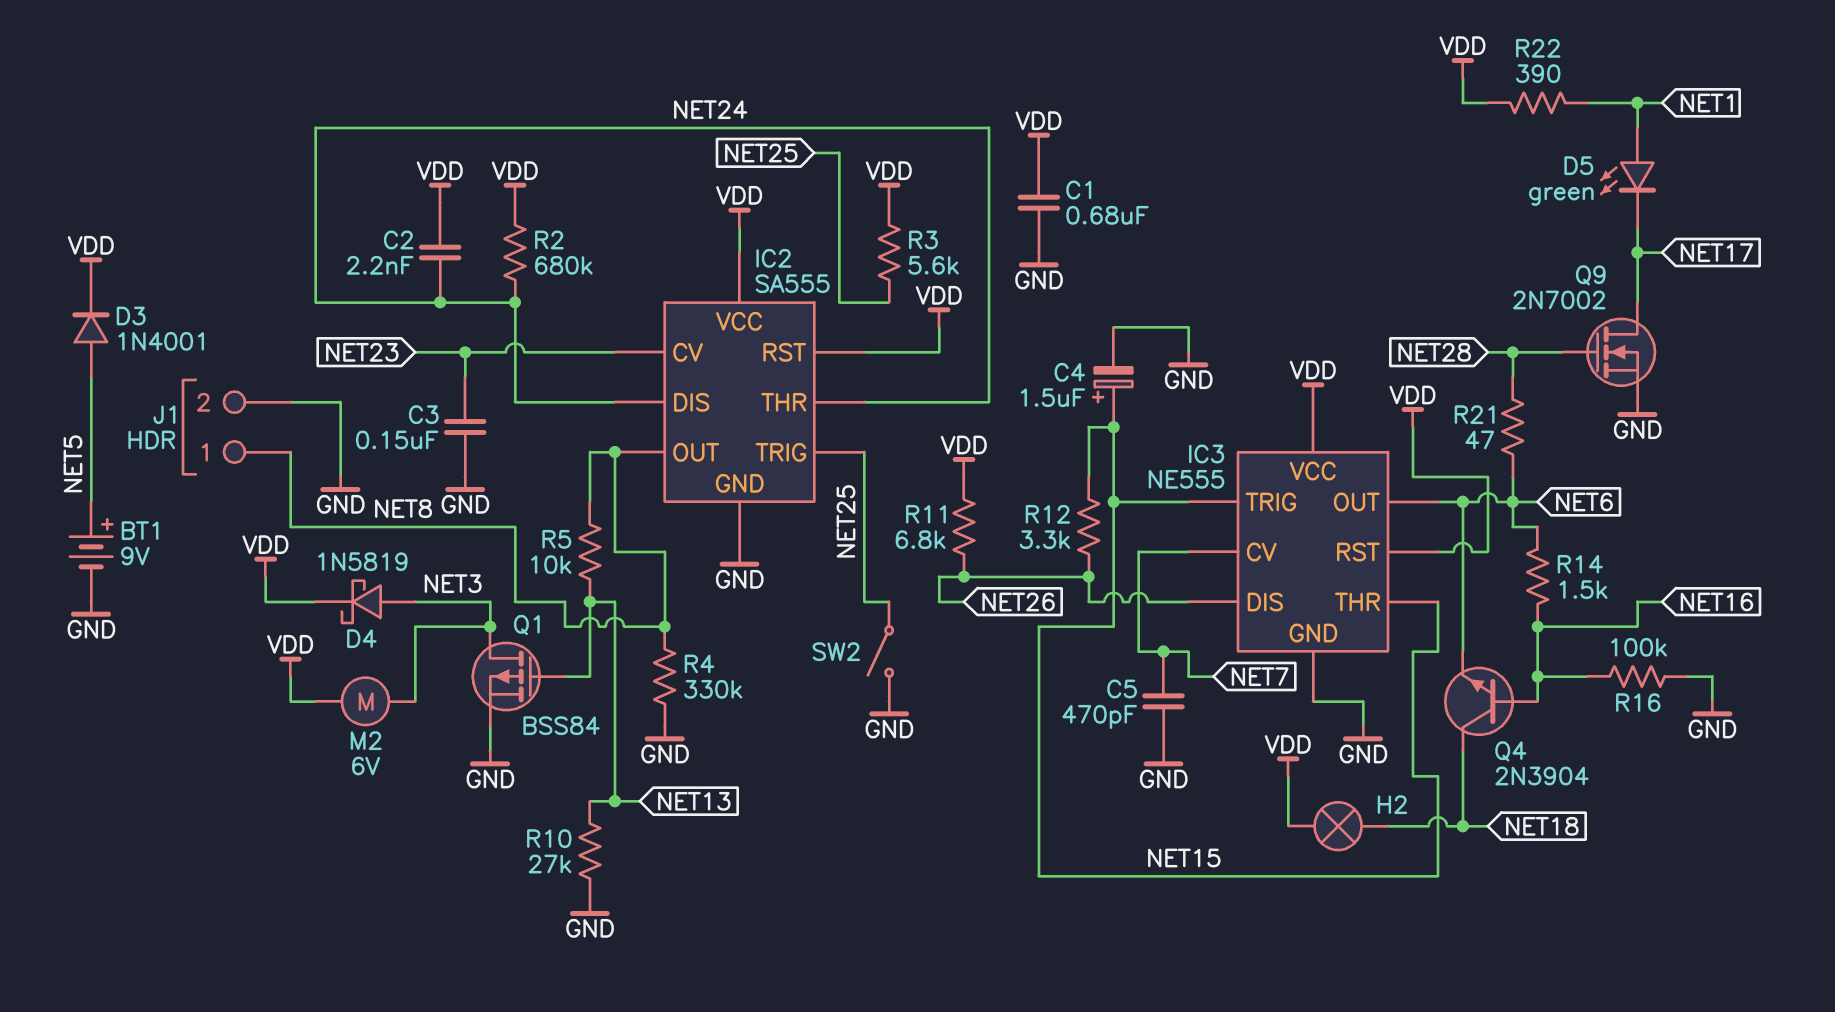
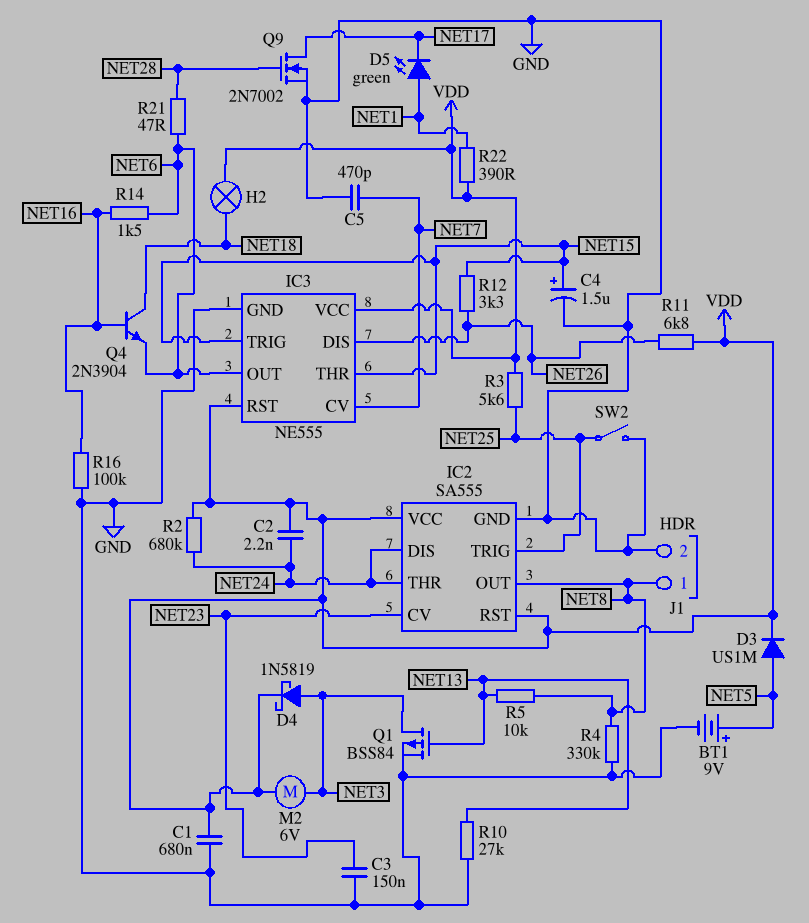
D3: diode 1N4001 (A NET5, K VDD) -> diode US1M (A NET5, K VDD)

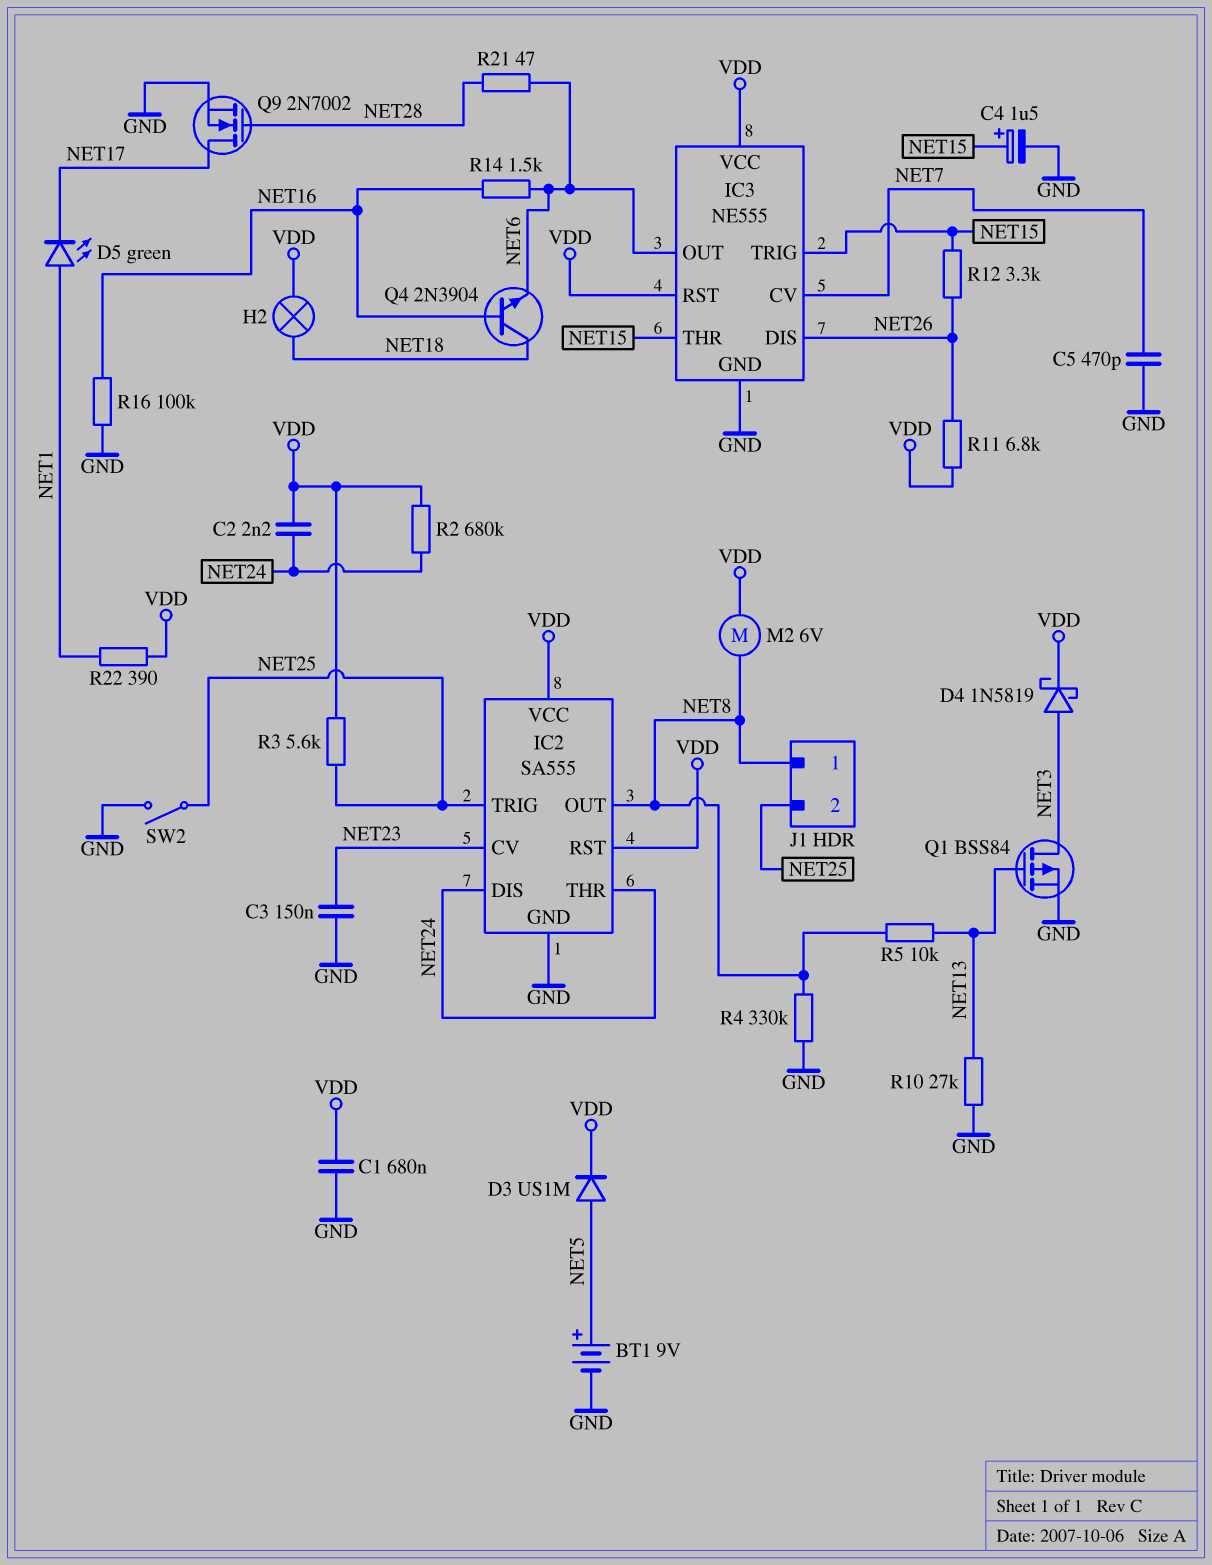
J1 pin 2: GND -> NET25
M2: motor 6V (NET3, VDD) -> motor 6V (NET8, VDD)

